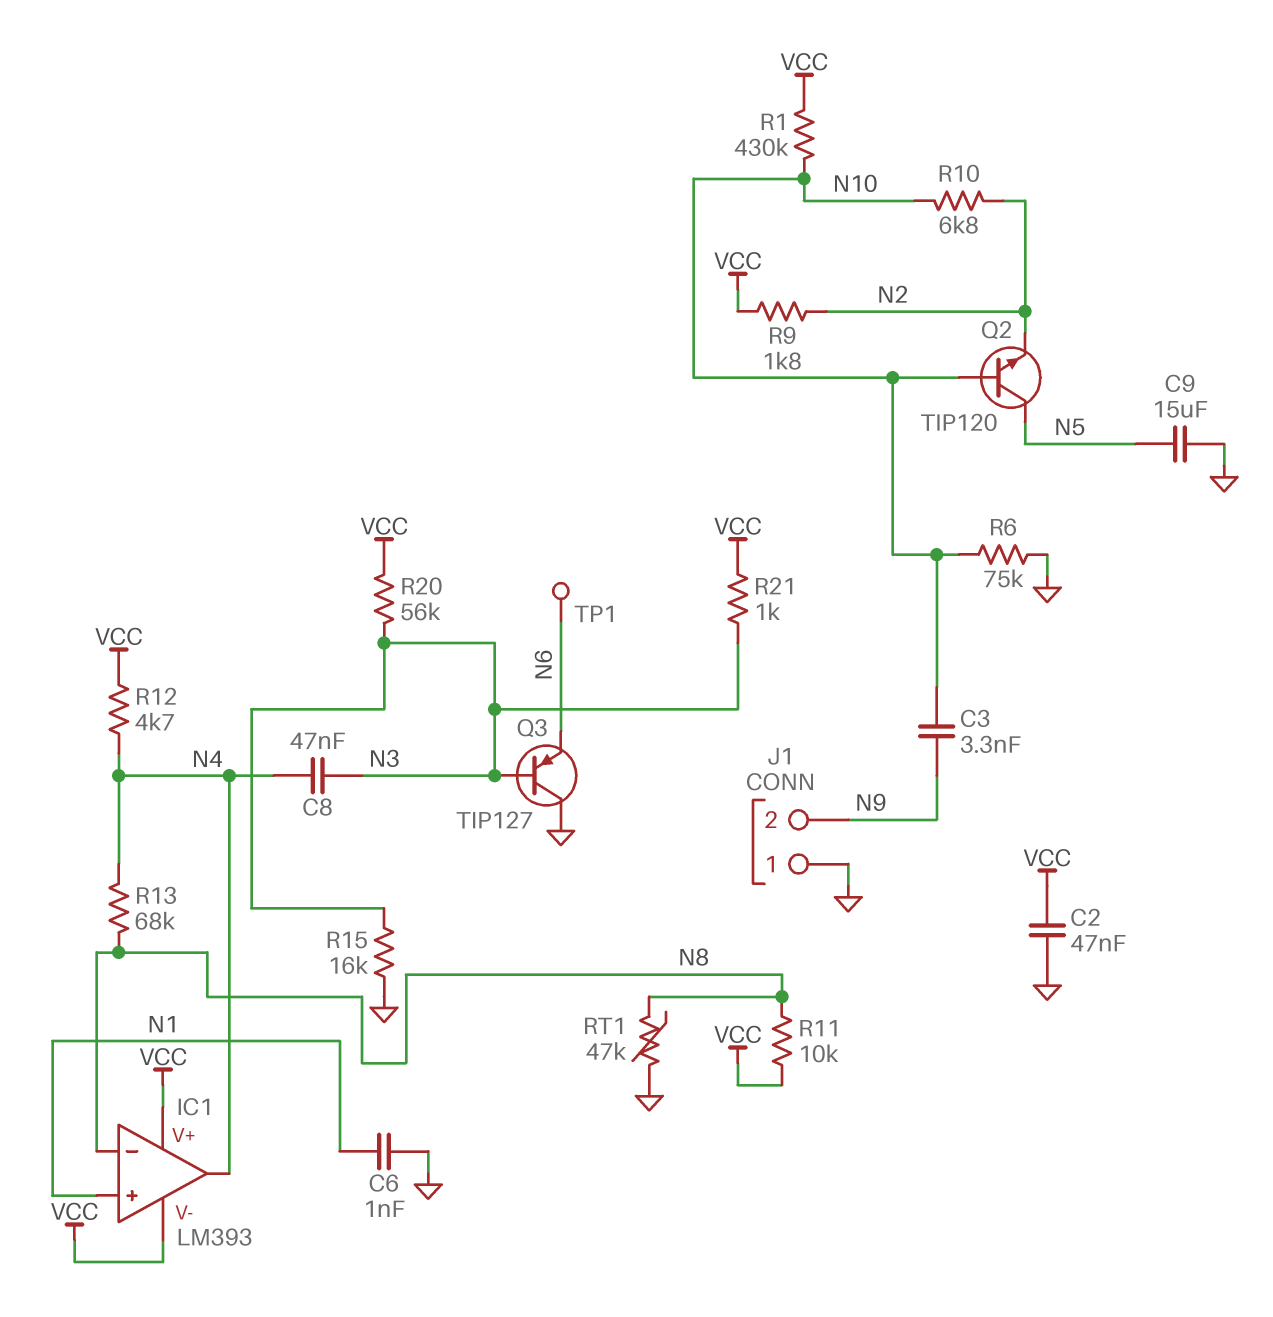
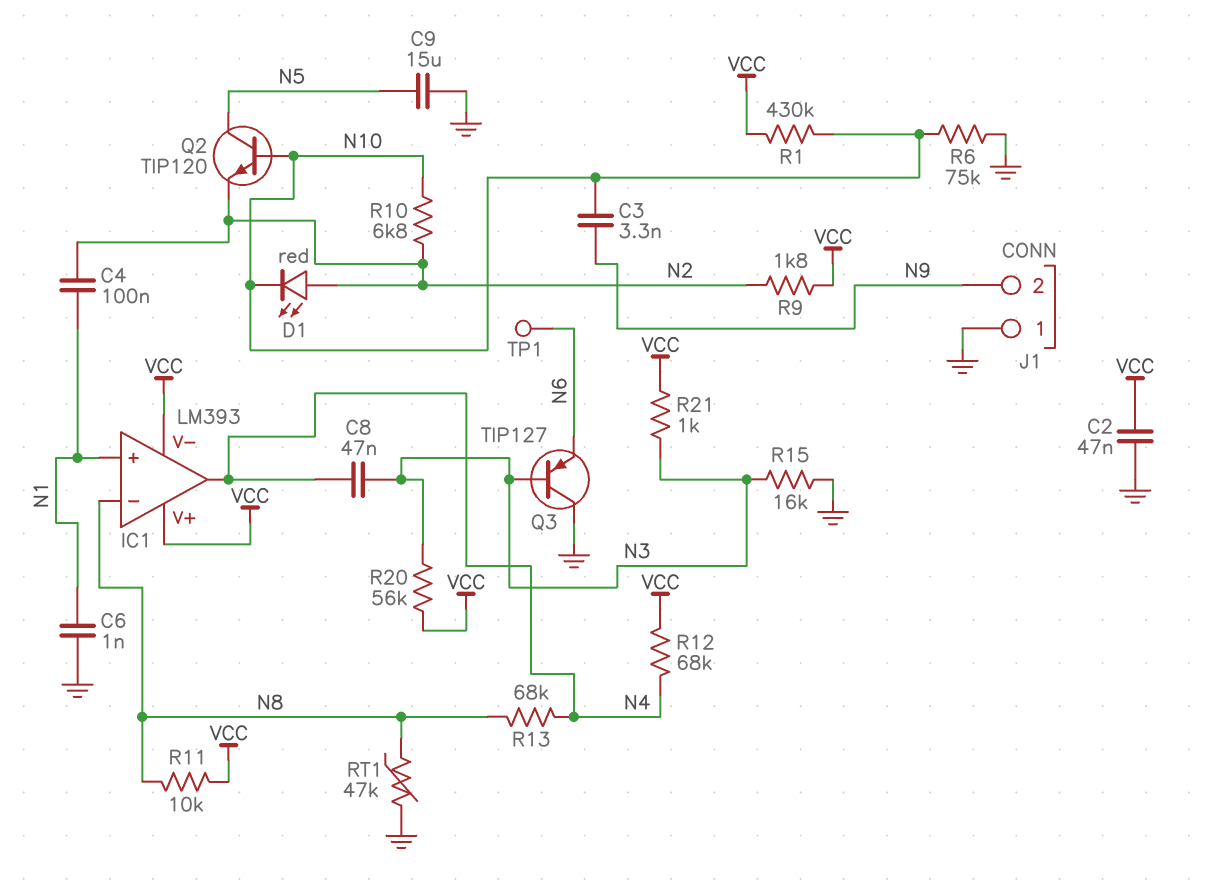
C4: none -> 100nF (N1, N2)
D1: none -> LED red (A N2, K N10)
R12: 4.7k (N4, VCC) -> 68k (N4, VCC)

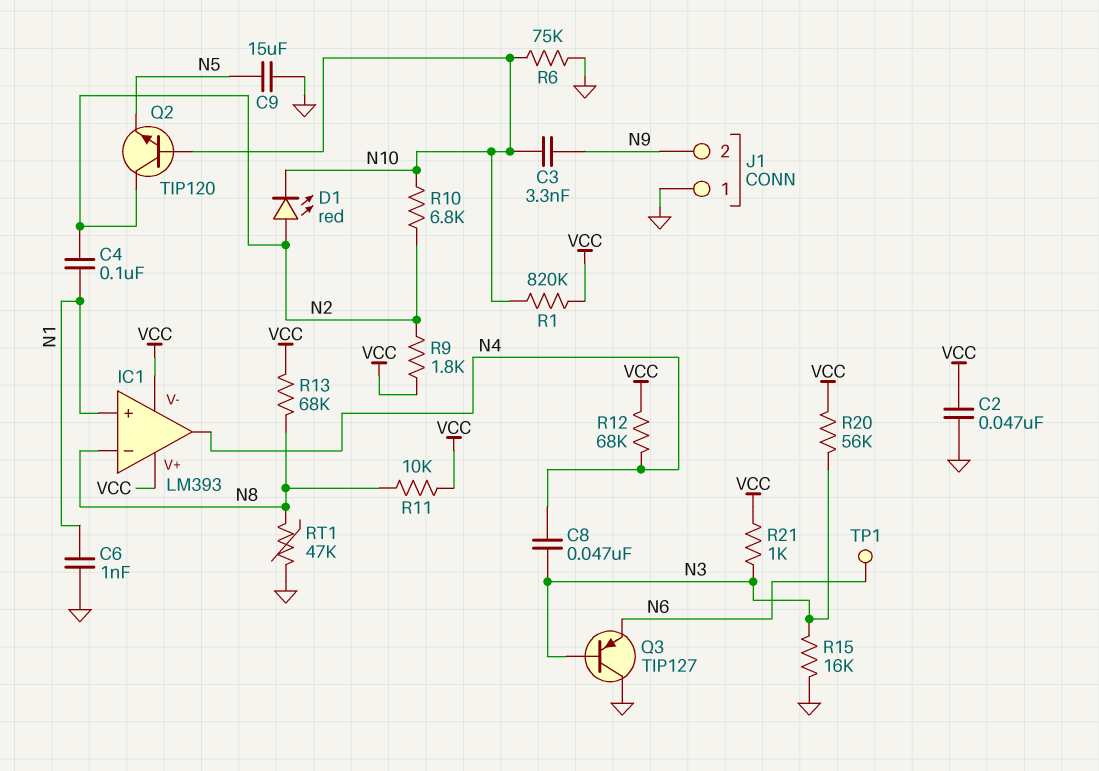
Q2: NPN TIP120 (B N10, C N5, E N2) -> NPN TIP120 (B N10, C N2, E N5)
R1: 430k (N10, VCC) -> 820k (N10, VCC)
R13: 68k (N4, N8) -> 68k (N8, VCC)

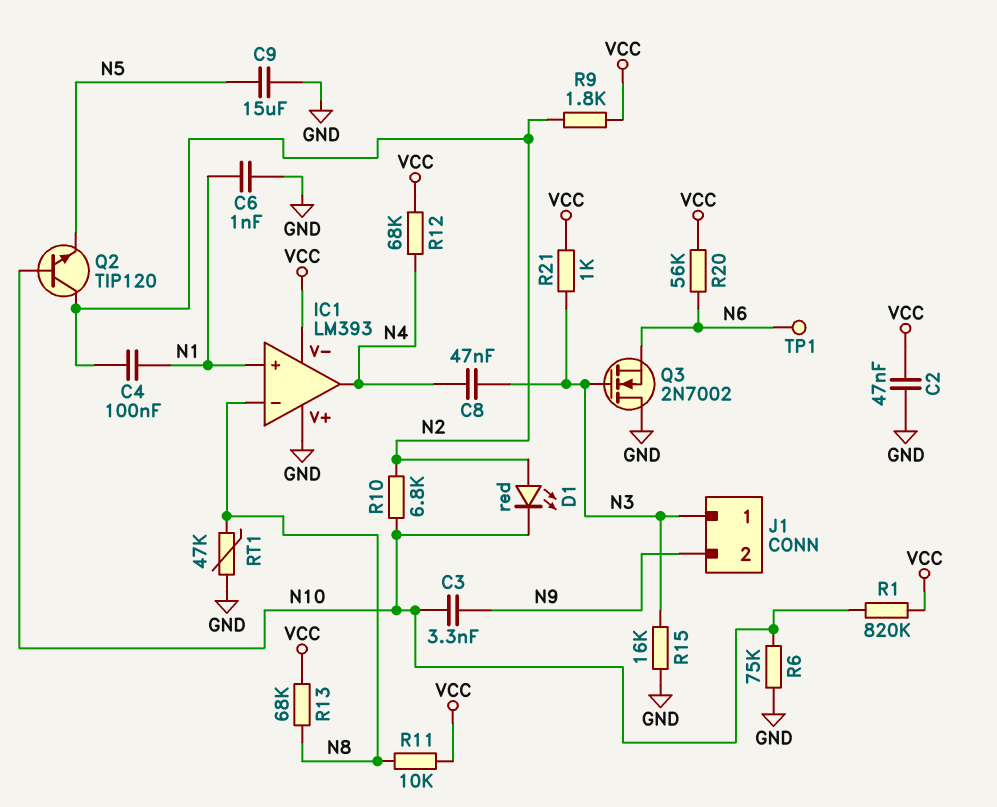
IC1 pin V+: VCC -> GND
J1 pin 1: GND -> N3
Q3: PNP TIP127 (B N3, C GND, E N6) -> NMOS 2N7002 (G N3, D GND, S N6)
R20: 56k (N3, VCC) -> 56k (N6, VCC)

